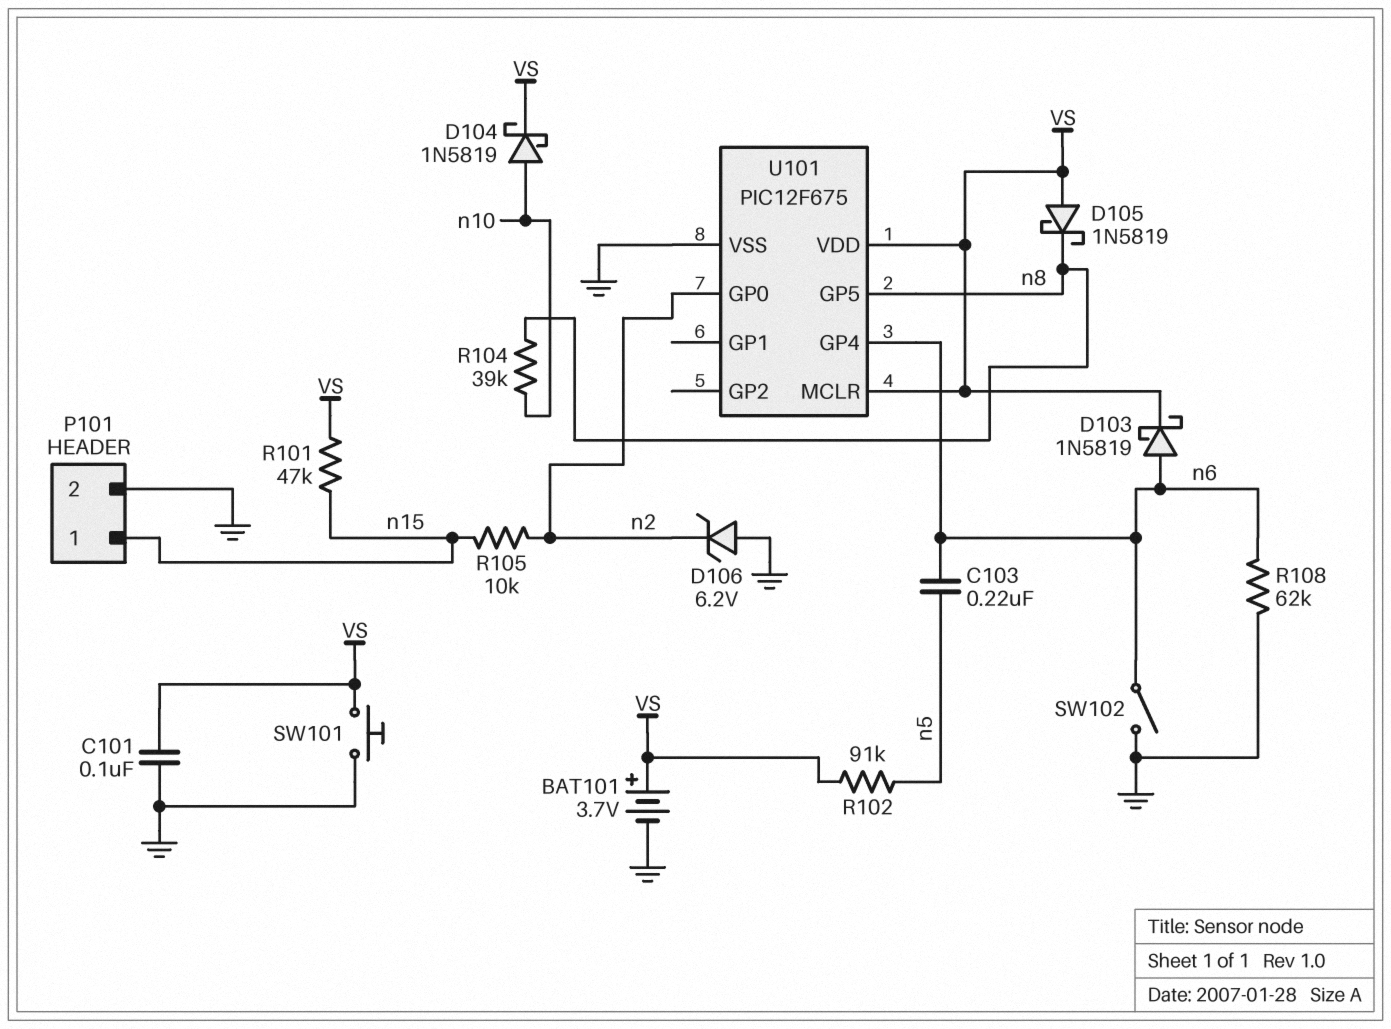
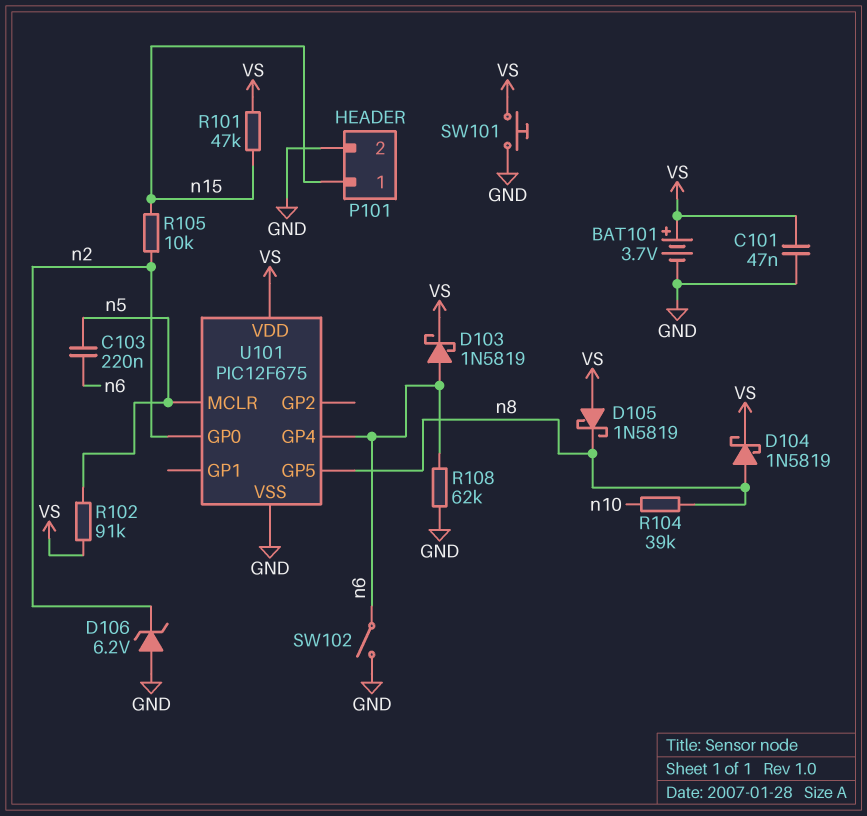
C101: 100nF (GND, VS) -> 47nF (GND, VS)
D104: schottky 1N5819 (A n10, K VS) -> schottky 1N5819 (A n8, K VS)
U101 pin MCLR: VS -> n5

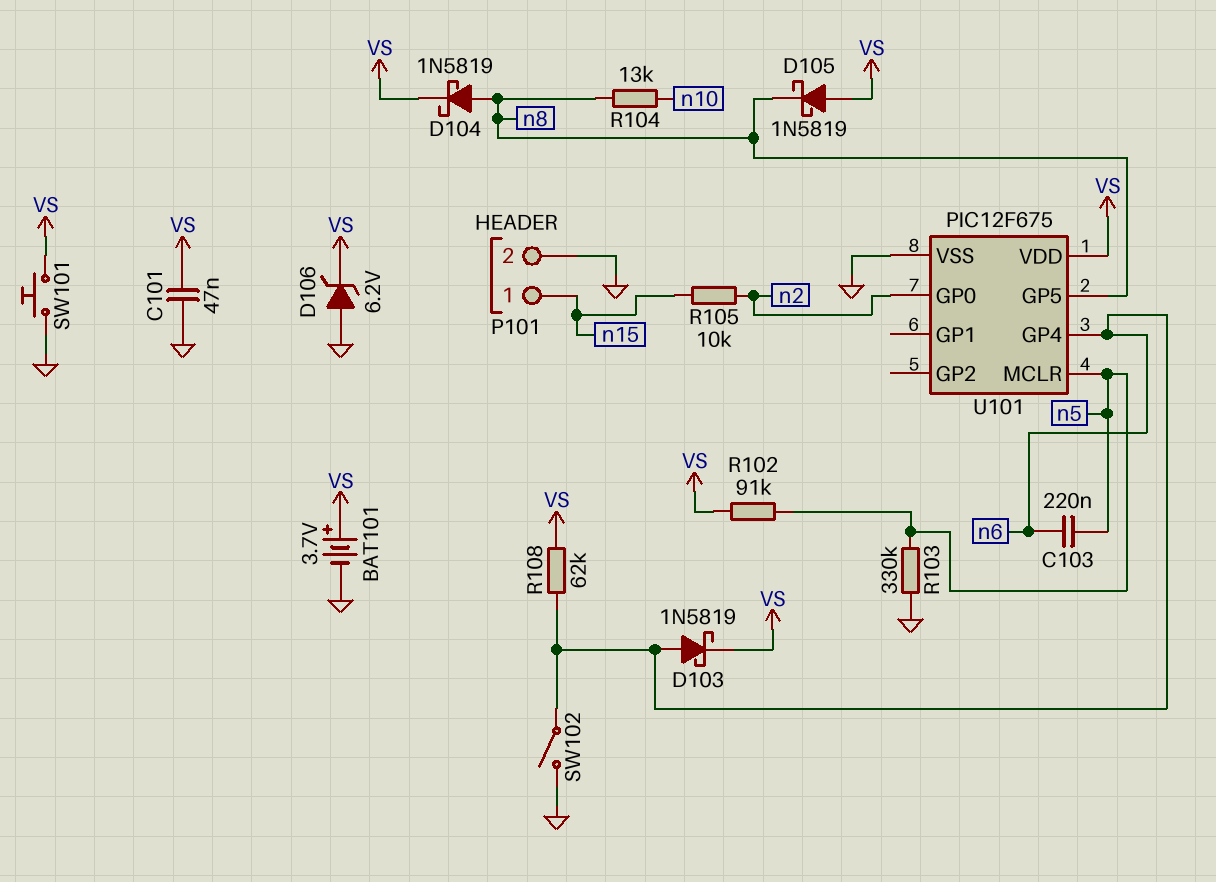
D106: zener 6.2V (A GND, K n2) -> zener 6.2V (A GND, K VS)
R101: 47k (VS, n15) -> none
R103: none -> 330k (GND, n5)
R104: 39k (n8, n10) -> 13k (n8, n10)
R108: 62k (GND, n6) -> 62k (VS, n6)

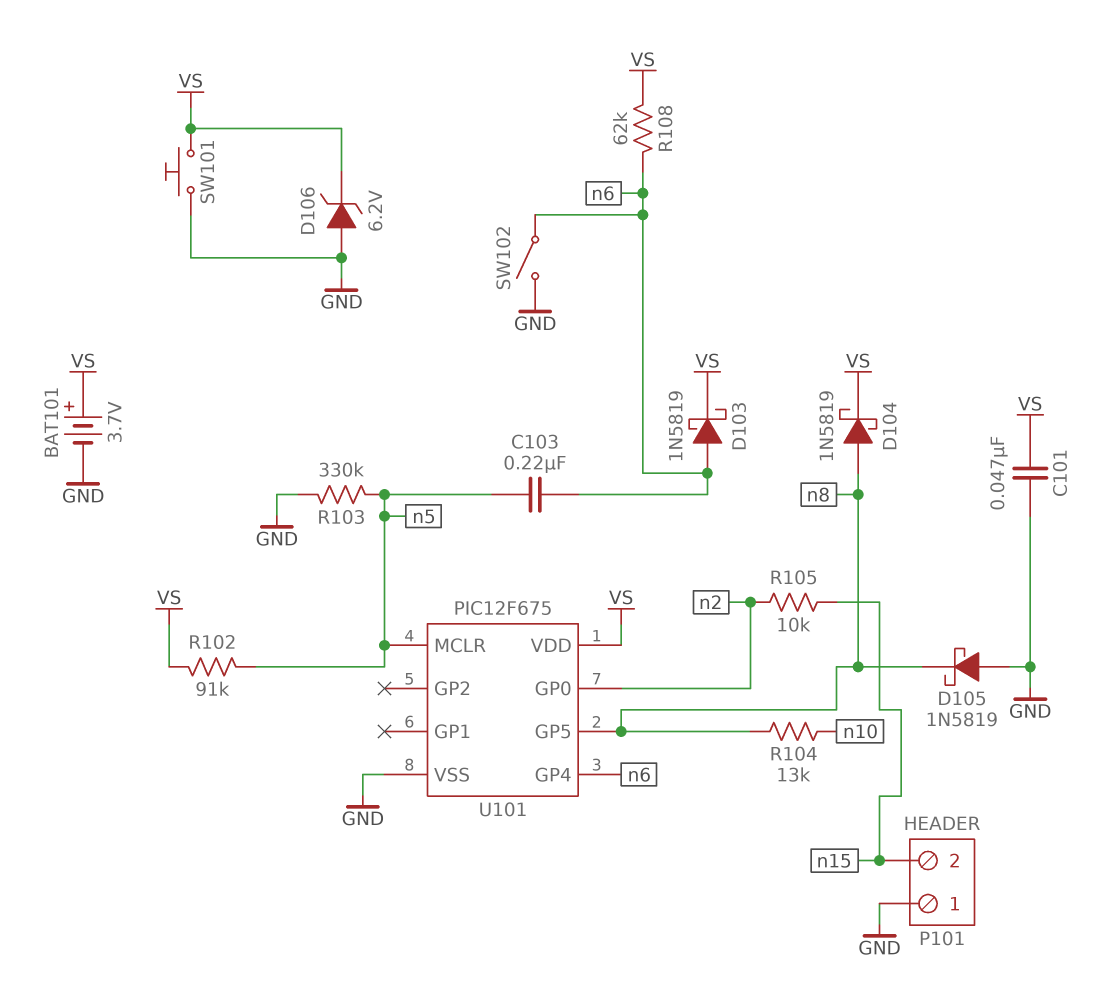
D105: schottky 1N5819 (A VS, K n8) -> schottky 1N5819 (A GND, K n8)
P101 pin 1: n15 -> GND
P101 pin 2: GND -> n15

